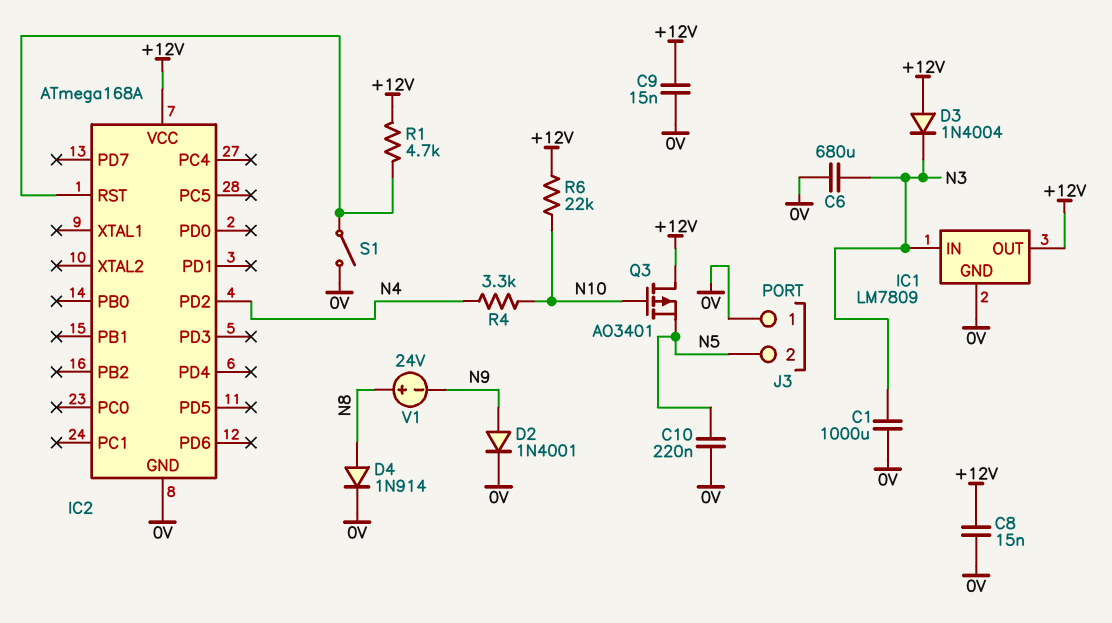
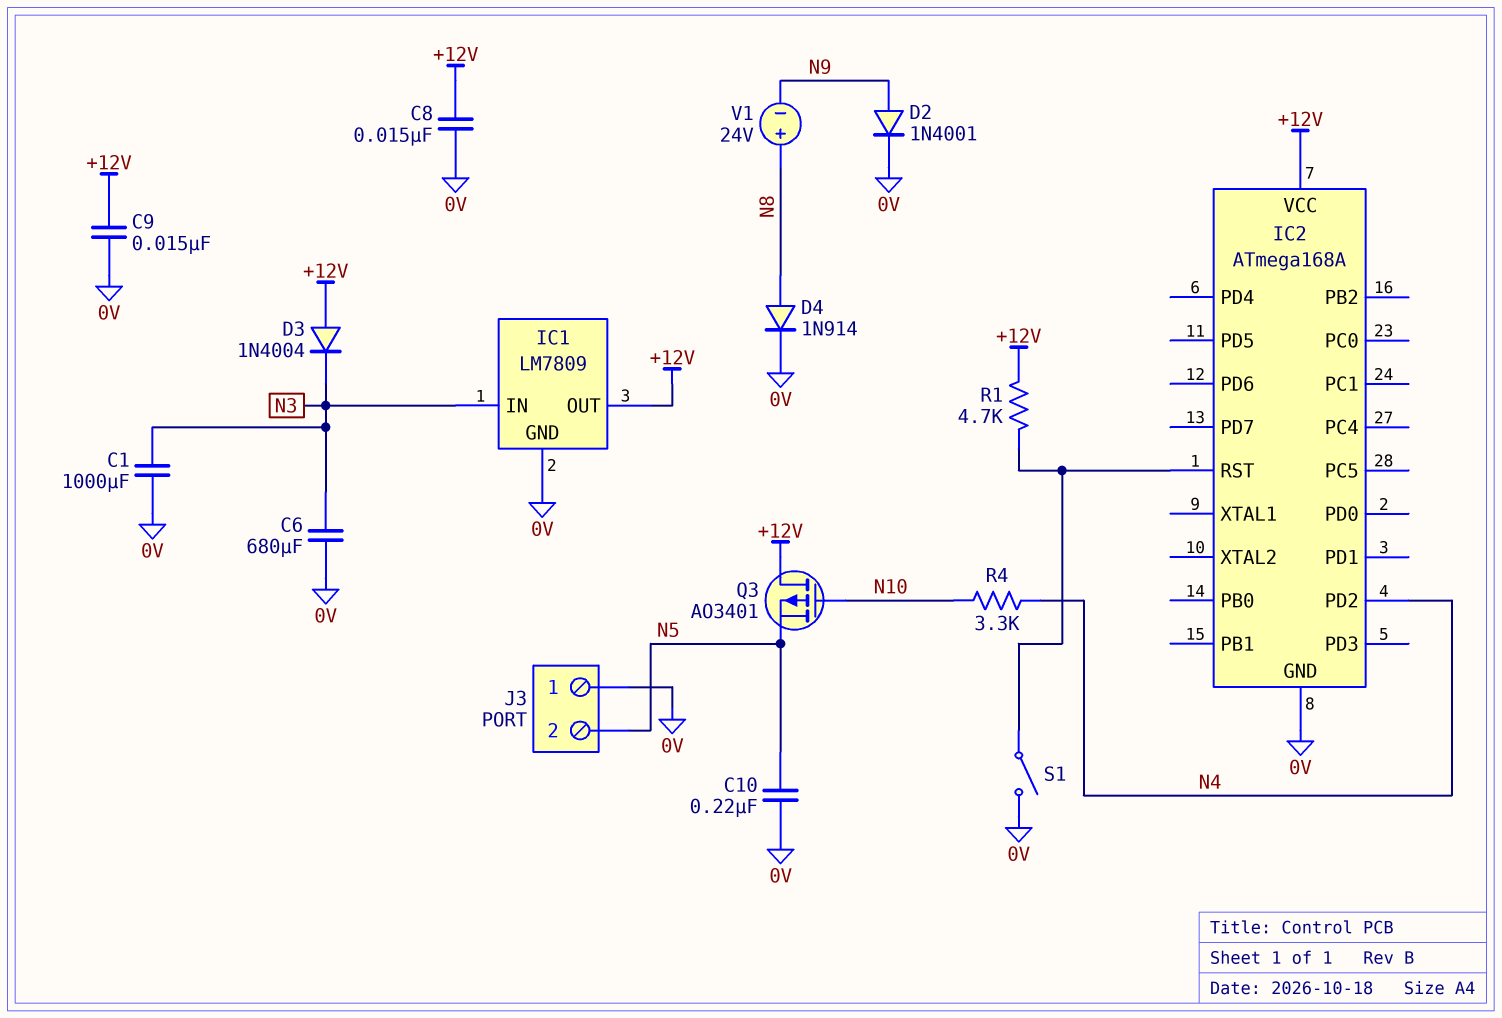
R6: 22k (+12V, N10) -> none

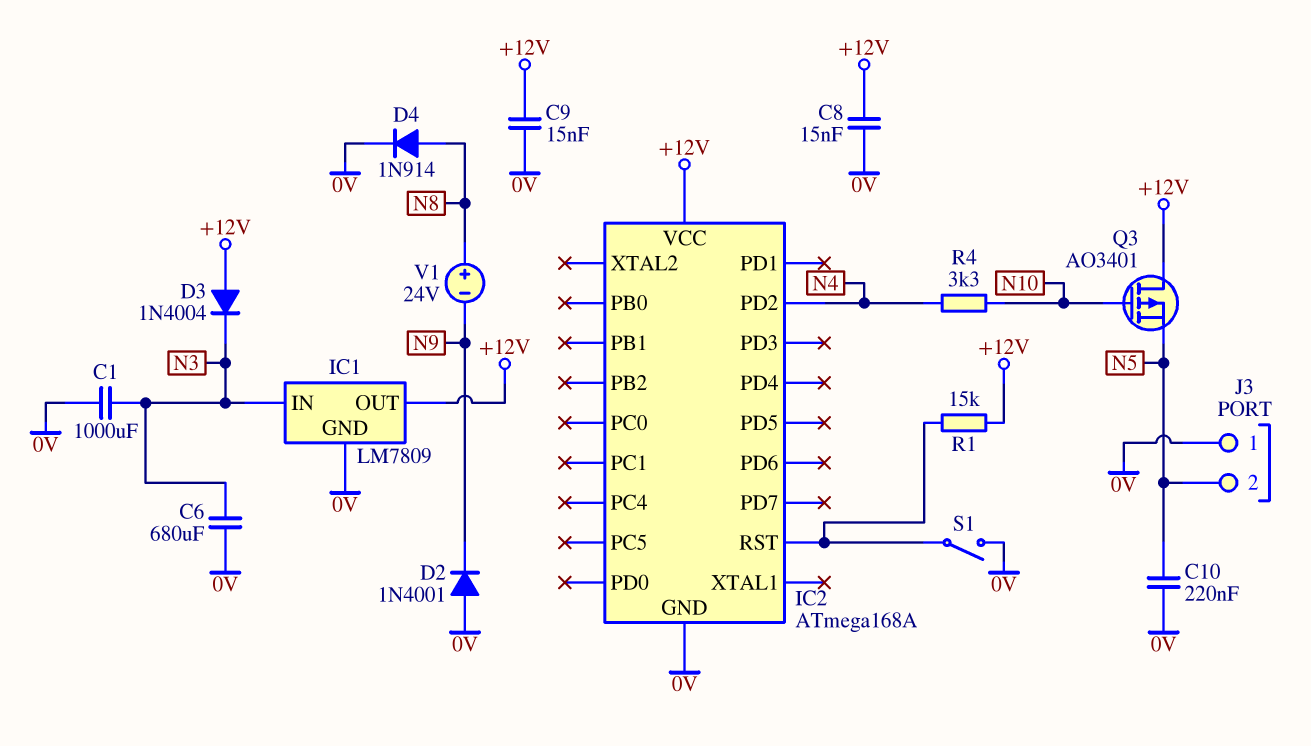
D2: diode 1N4001 (A N9, K 0V) -> diode 1N4001 (A 0V, K N9)
R1: 4.7k (+12V, IC2/RST) -> 15k (+12V, IC2/RST)

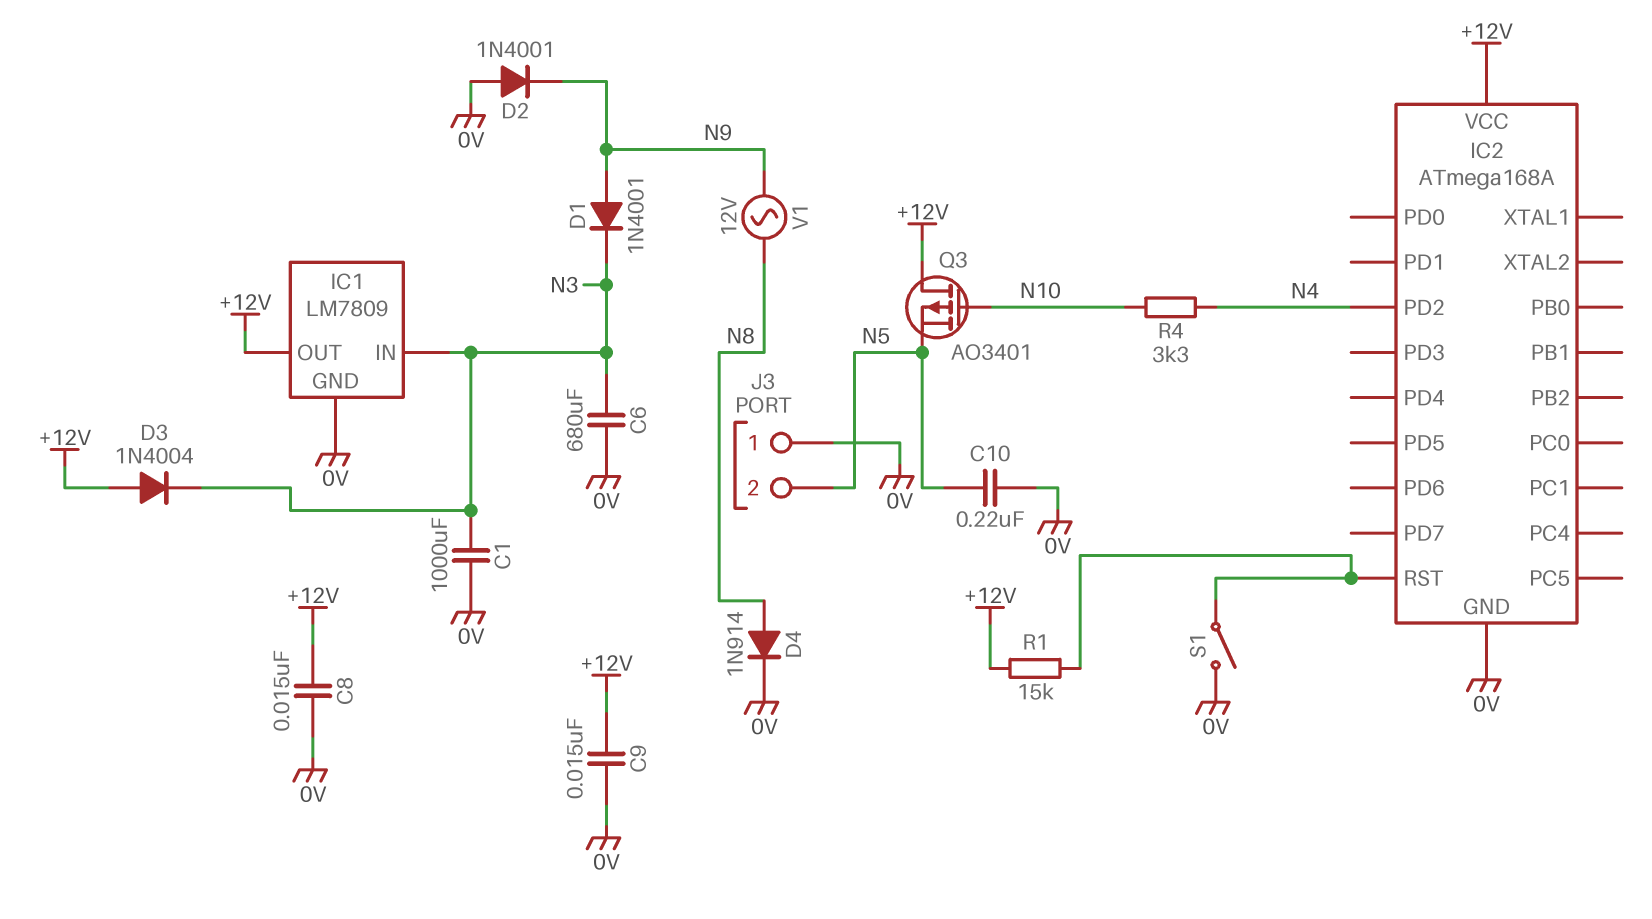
D1: none -> diode 1N4001 (A N9, K N3)
V1: 24V (plus N8, minus N9) -> AC 12V (N8, N9)

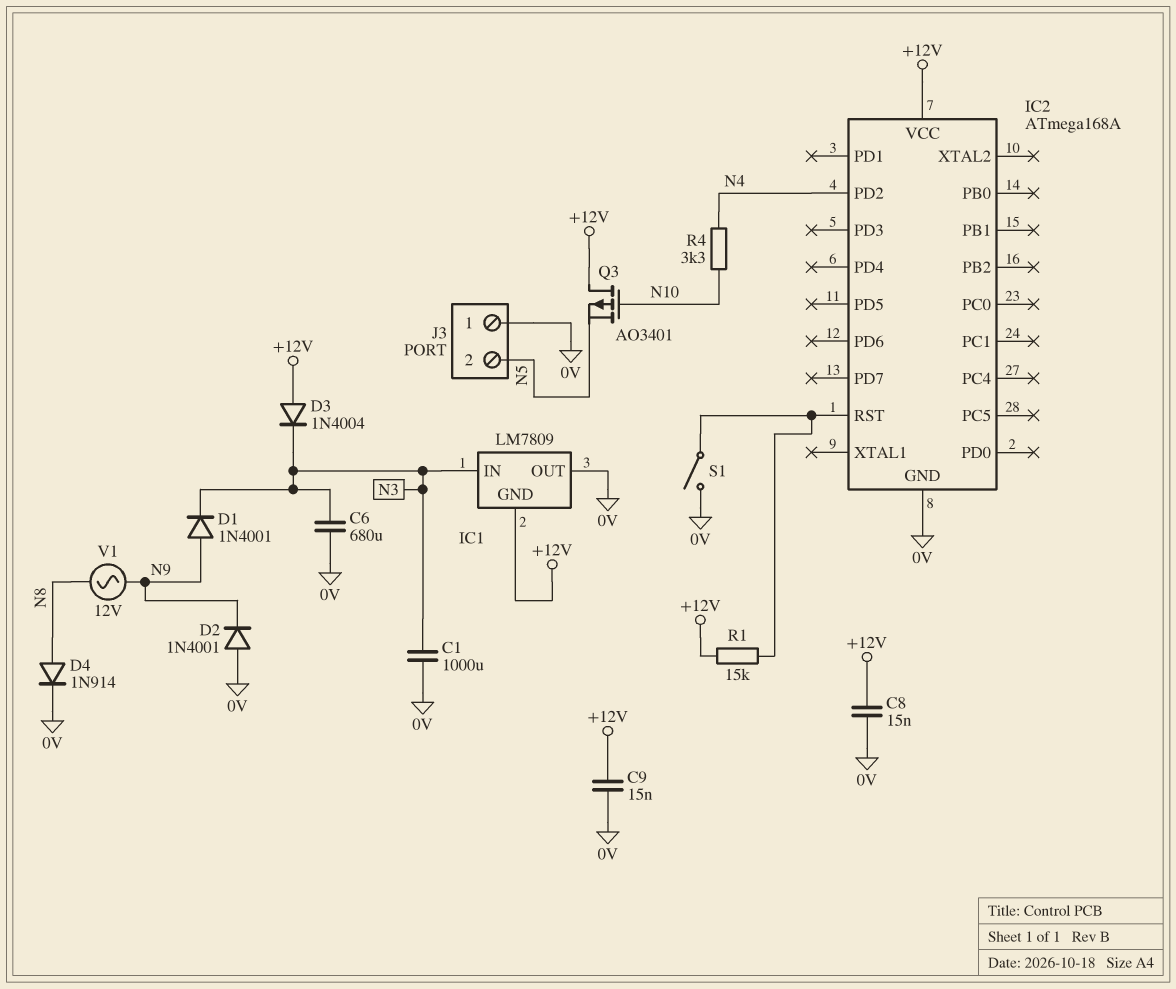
C10: 220nF (0V, N5) -> none
IC1 pin GND: 0V -> +12V
IC1 pin OUT: +12V -> 0V

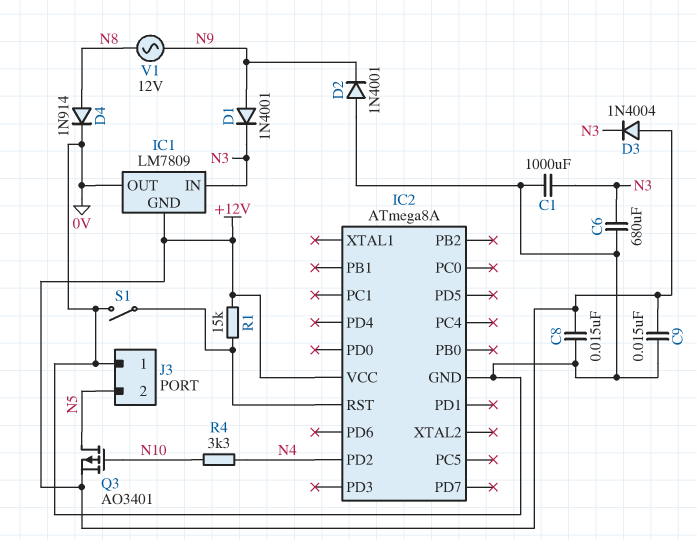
IC2: ATmega168A -> ATmega8A
Q3: PMOS AO3401 (G N10, D +12V, S N5) -> PMOS AO3401 (G N10, D N5, S +12V)

